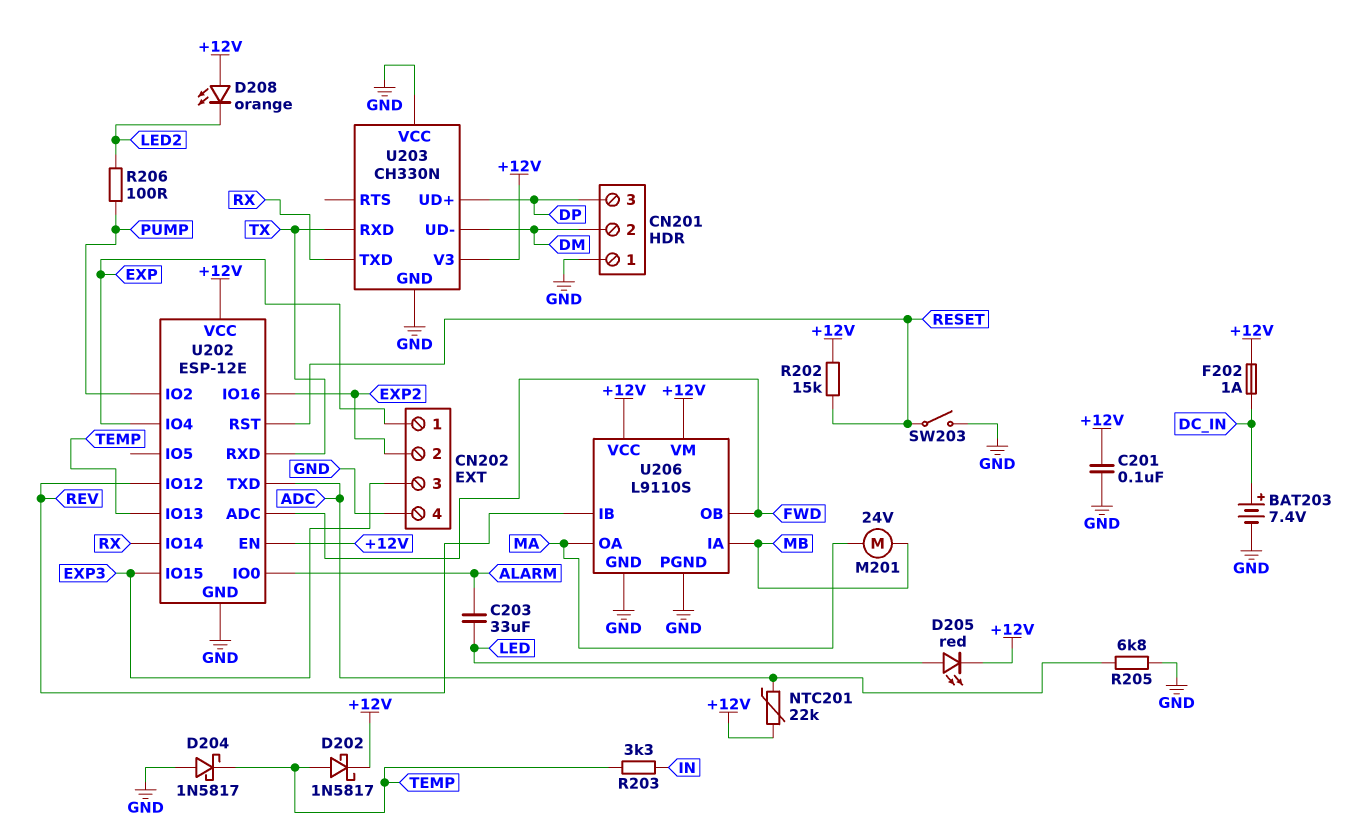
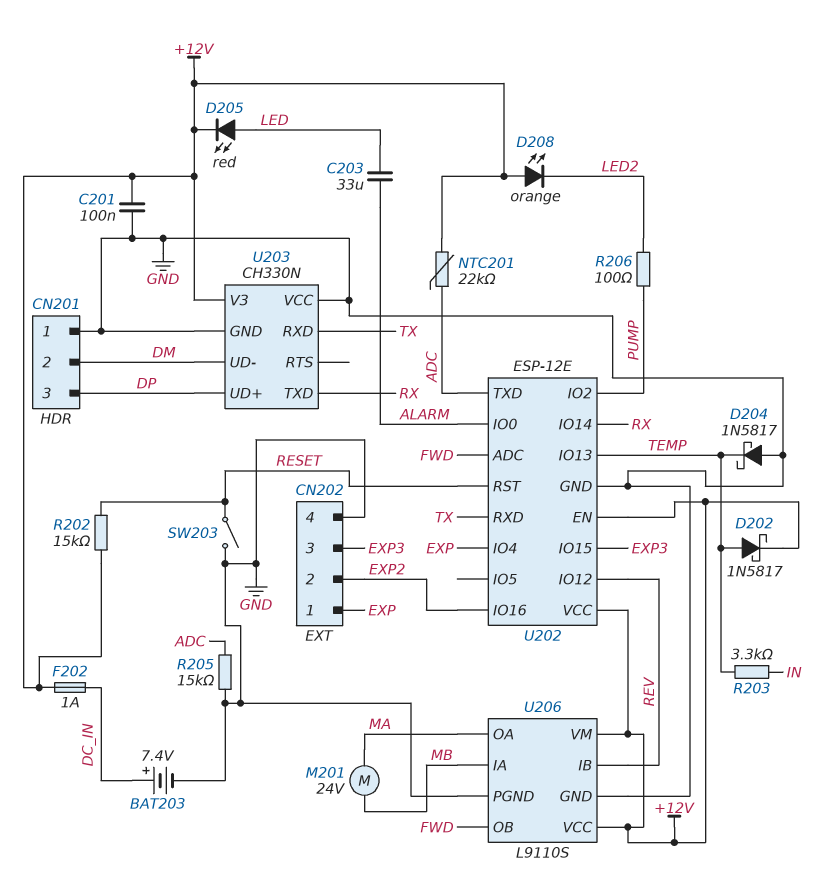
R205: 6.8k (ADC, GND) -> 15k (ADC, GND)

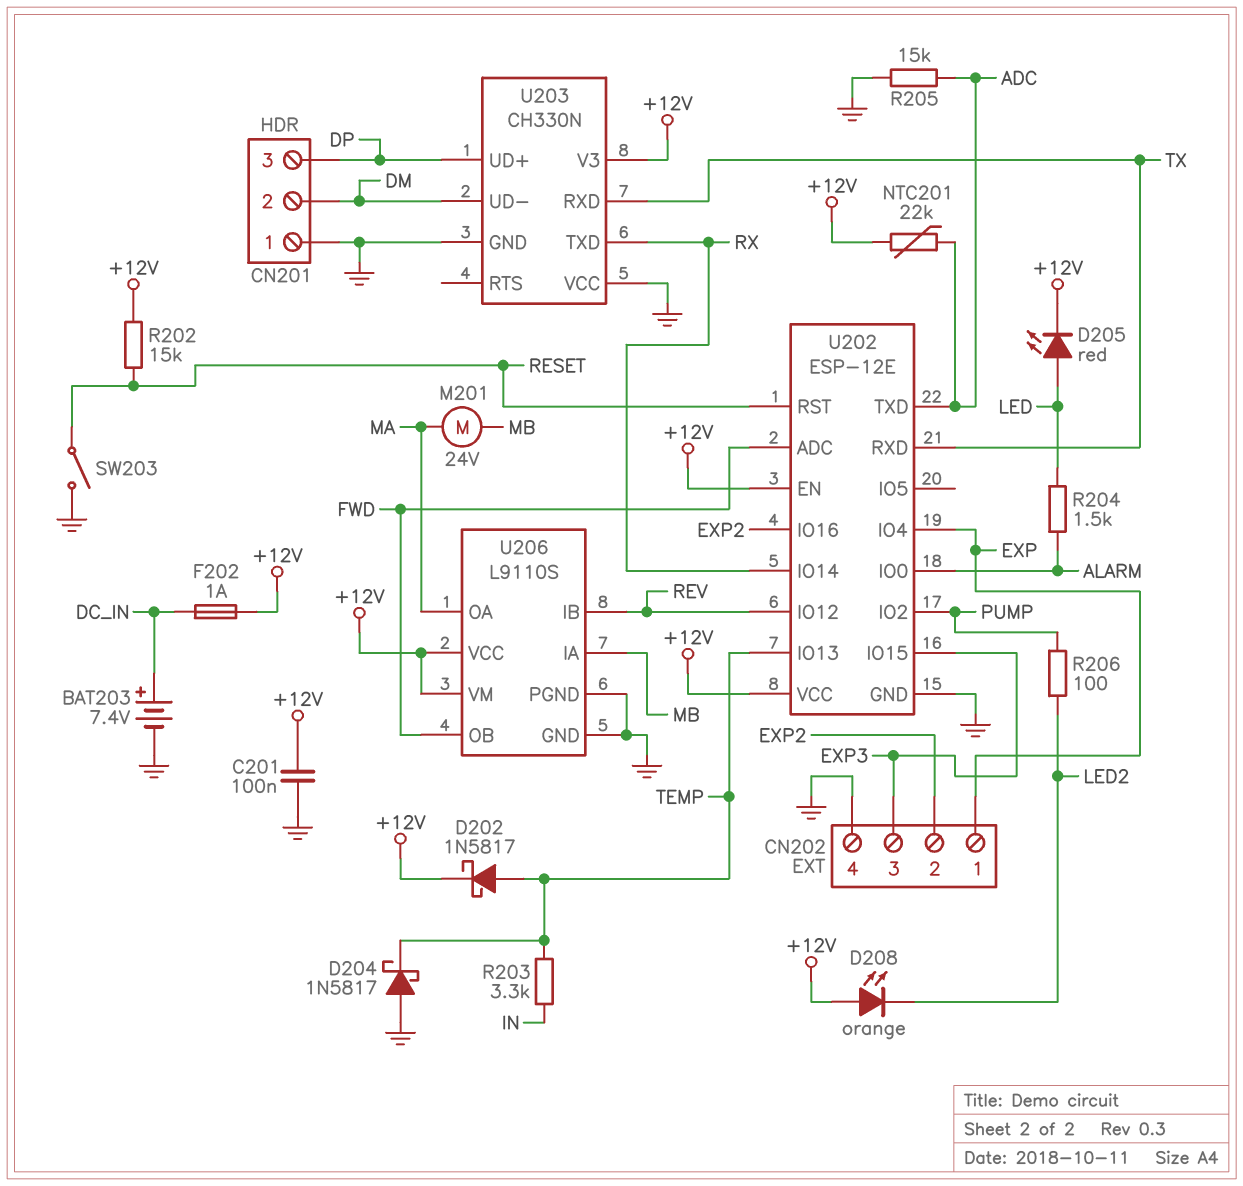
C203: 33uF (ALARM, LED) -> none
R204: none -> 1.5k (ALARM, LED)

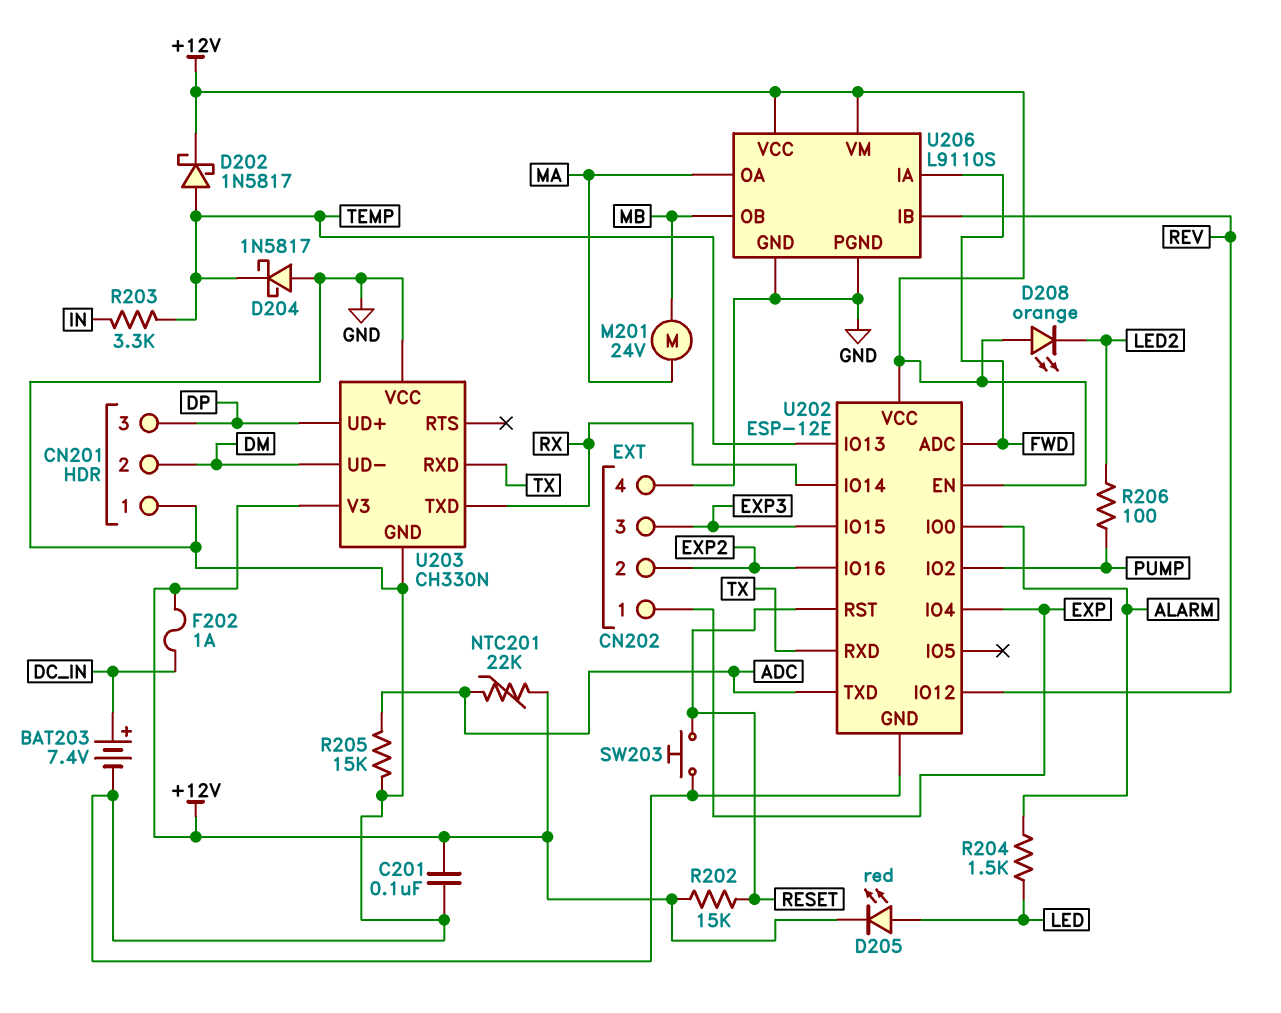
SW203: switch (GND, RESET) -> button (GND, RESET)
U206 pin IA: MB -> FWD
U206 pin OB: FWD -> MB

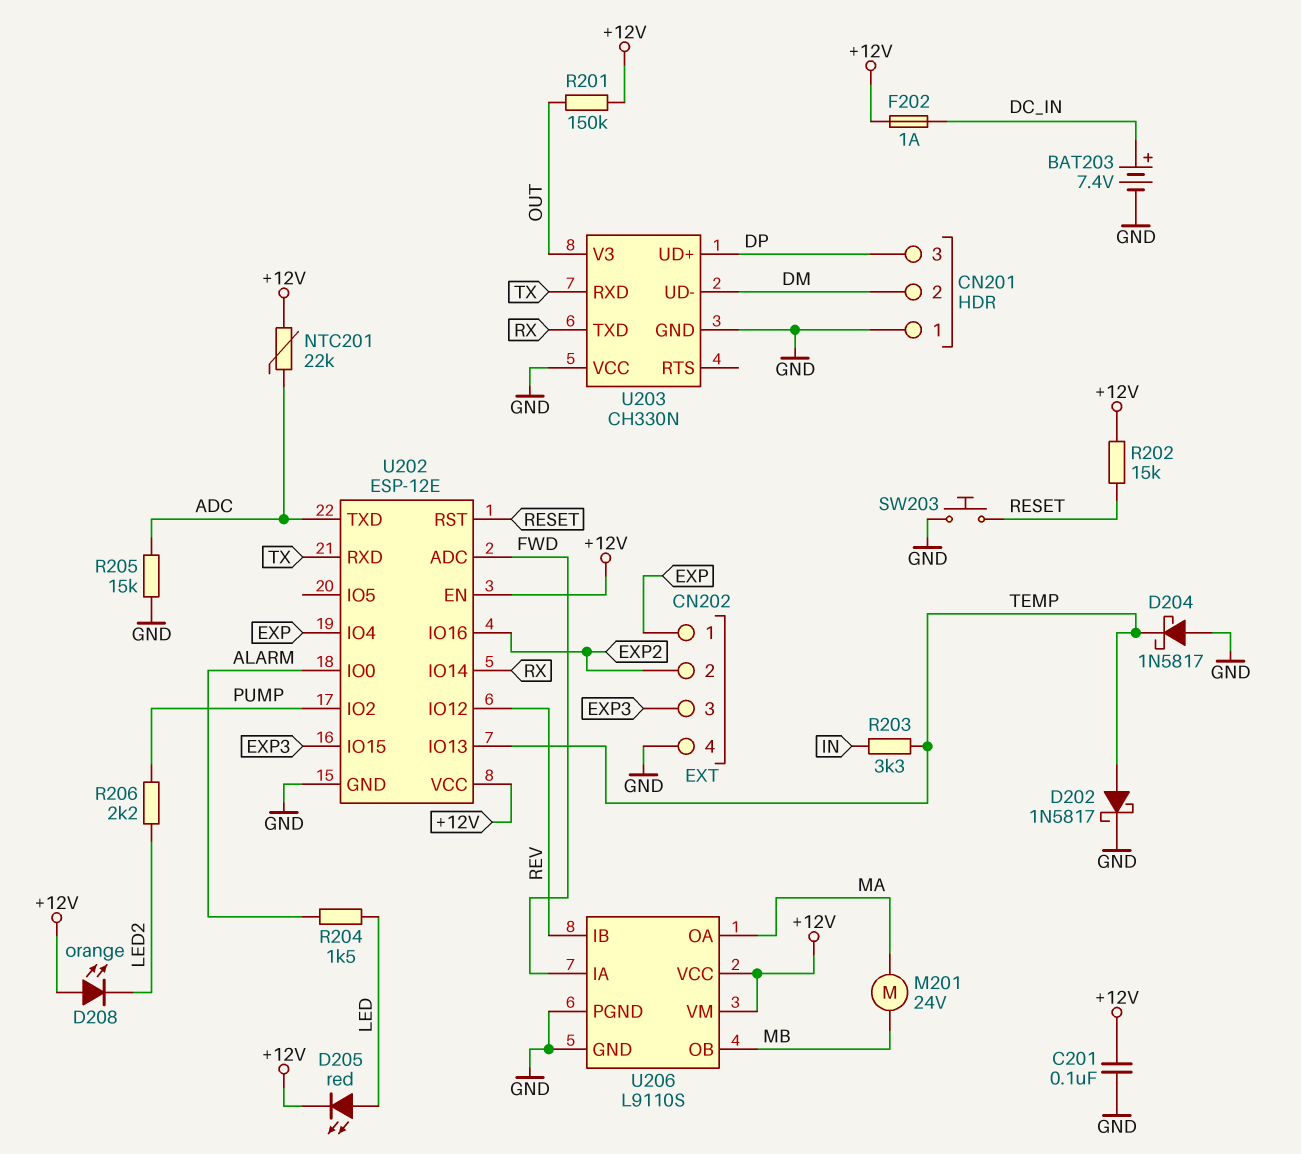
D202: schottky 1N5817 (A TEMP, K +12V) -> schottky 1N5817 (A TEMP, K GND)
R201: none -> 150k (+12V, OUT)
R206: 100 (LED2, PUMP) -> 2.2k (LED2, PUMP)
U203 pin V3: +12V -> OUT

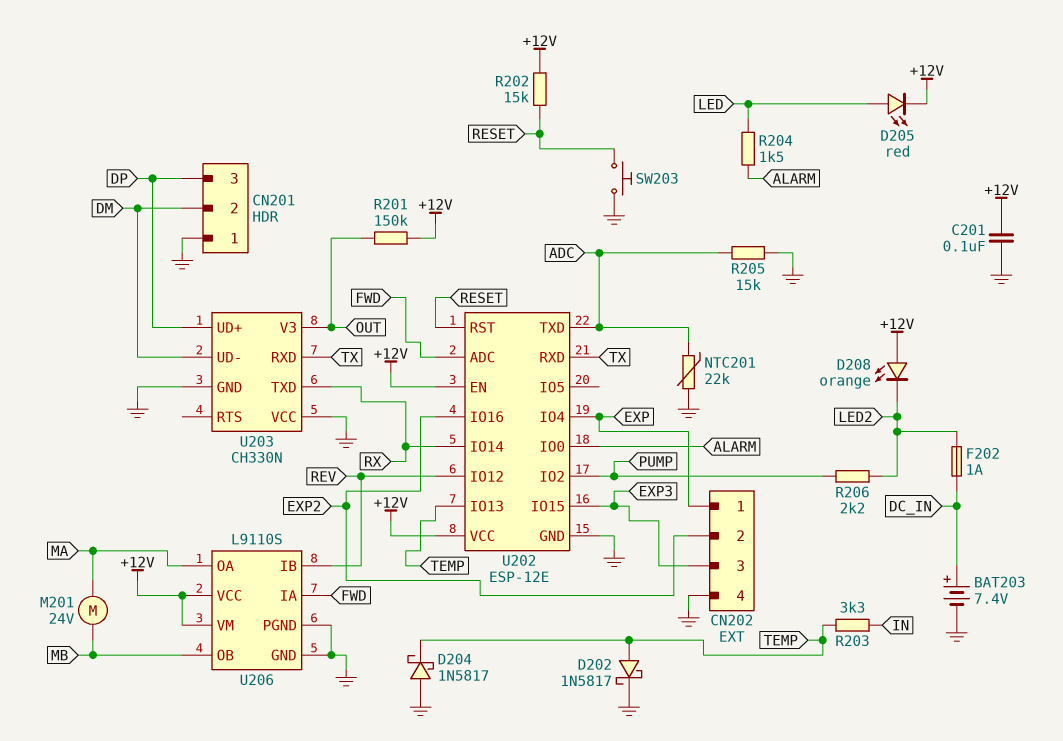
F202: 1A (+12V, DC_IN) -> 1A (DC_IN, LED2)
NTC201: 22k (+12V, ADC) -> 22k (ADC, GND)

